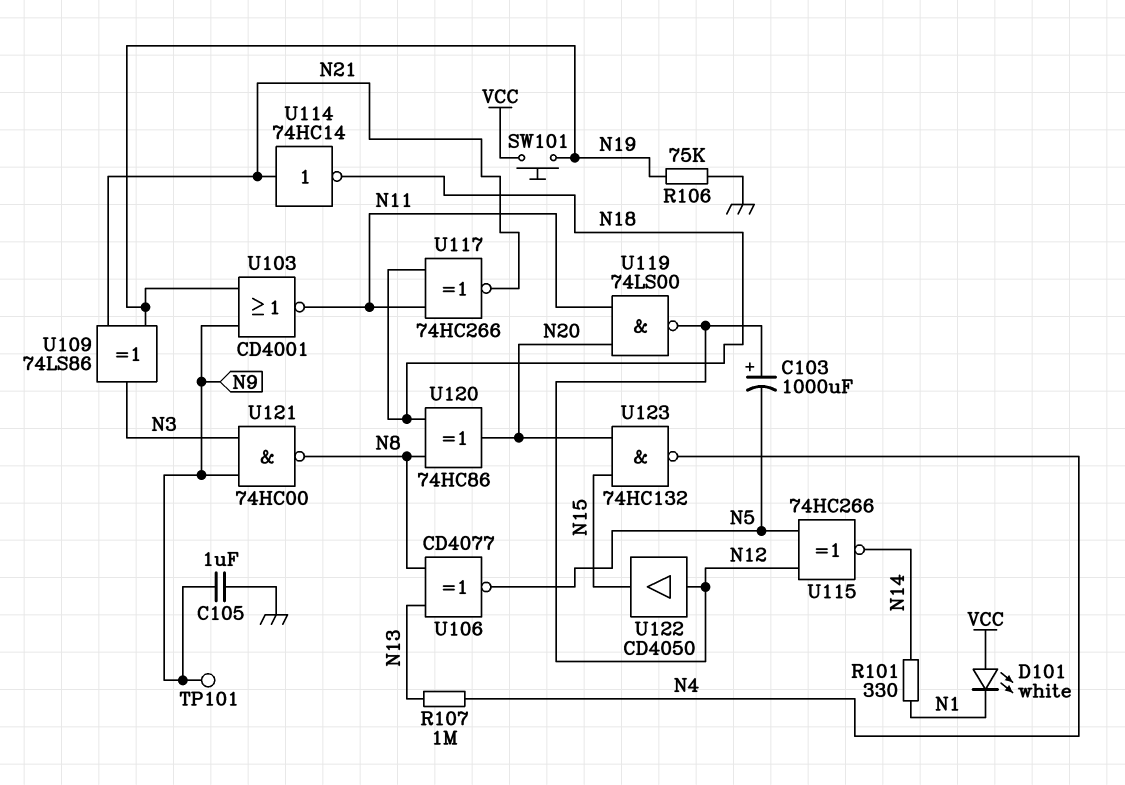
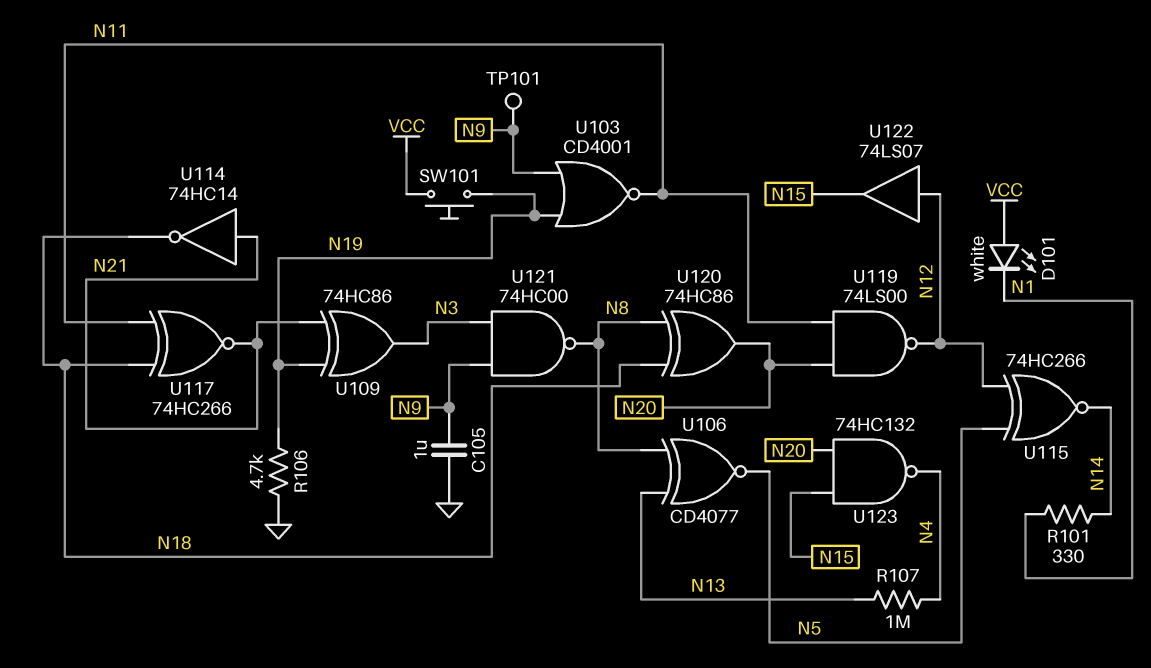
C103: 1000uF (plus N12, minus N5) -> none
R106: 75k (GND, N19) -> 4.7k (GND, N19)
U109: XOR 74LS86 (in N19, in N21, out N3) -> XOR 74HC86 (in N19, in N21, out N3)
U122: buffer CD4050 (in N12, out N15) -> buffer 74LS07 (in N12, out N15)

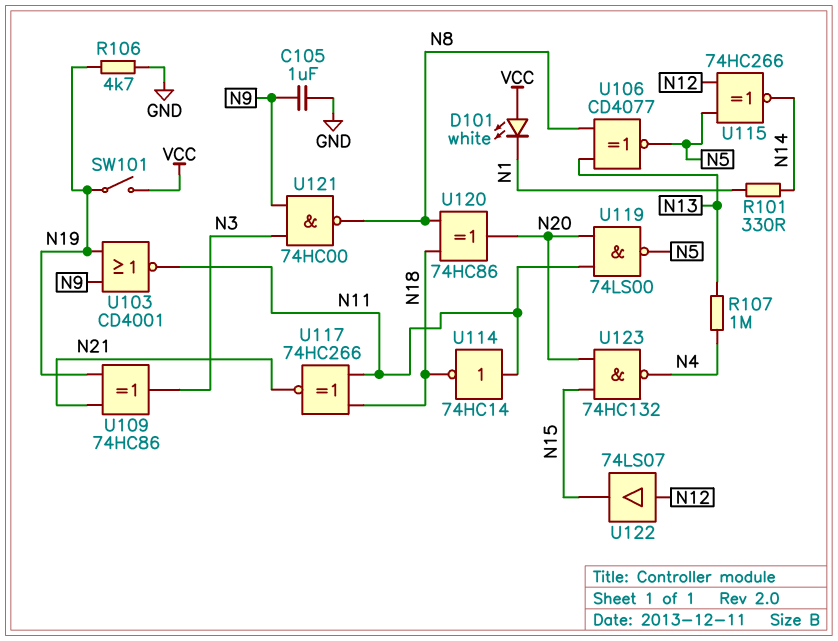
SW101: button (N19, VCC) -> switch (N19, VCC)
TP101: test point (N9) -> none
U114: NOT 74HC14 (in N21, out N18) -> NOT 74HC14 (in N11, out N18)
U119: NAND 74LS00 (in N11, in N20, out N12) -> NAND 74LS00 (in N11, in N20, out N5)

